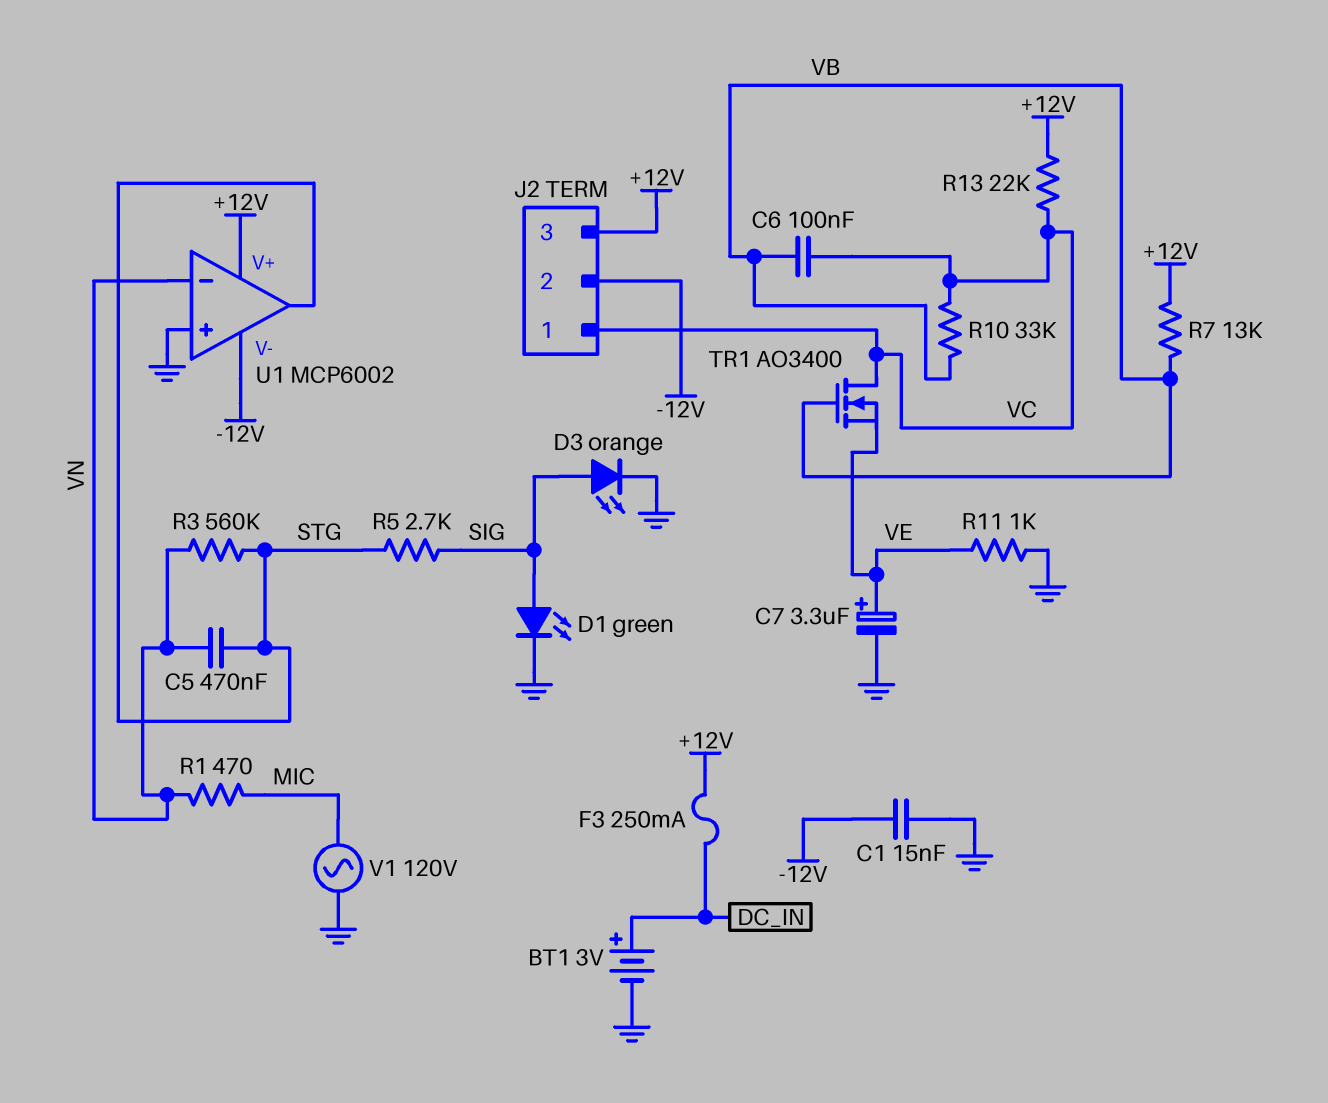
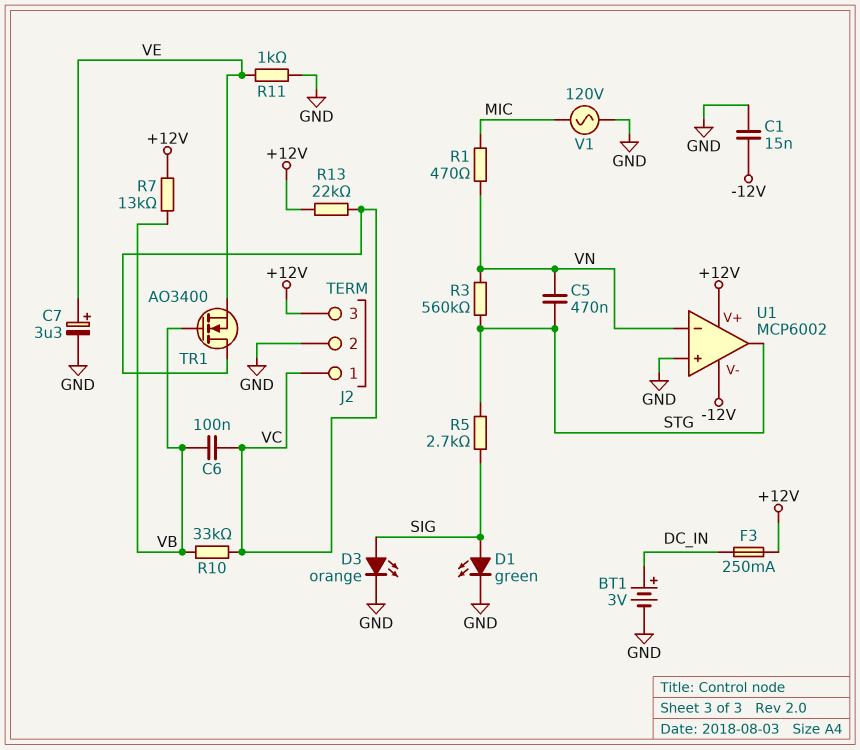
J2 pin 2: -12V -> GND

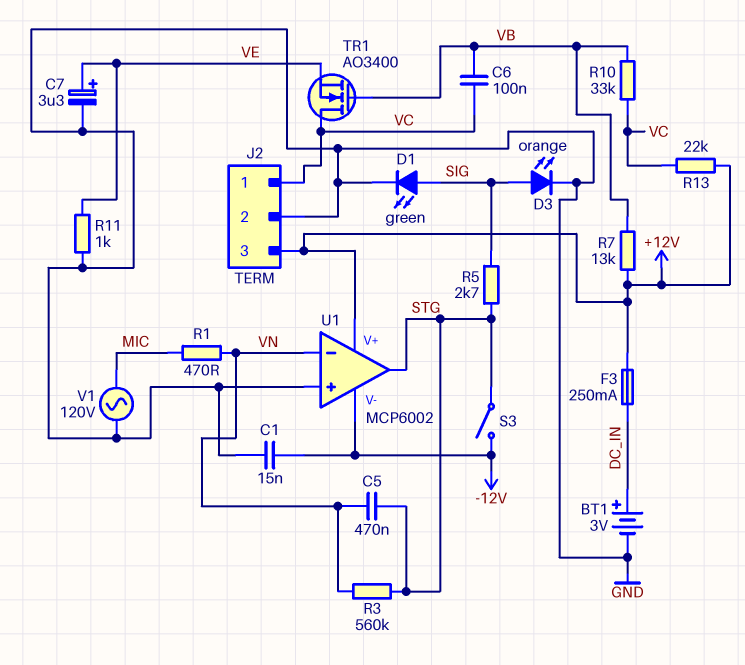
S3: none -> switch (-12V, STG)

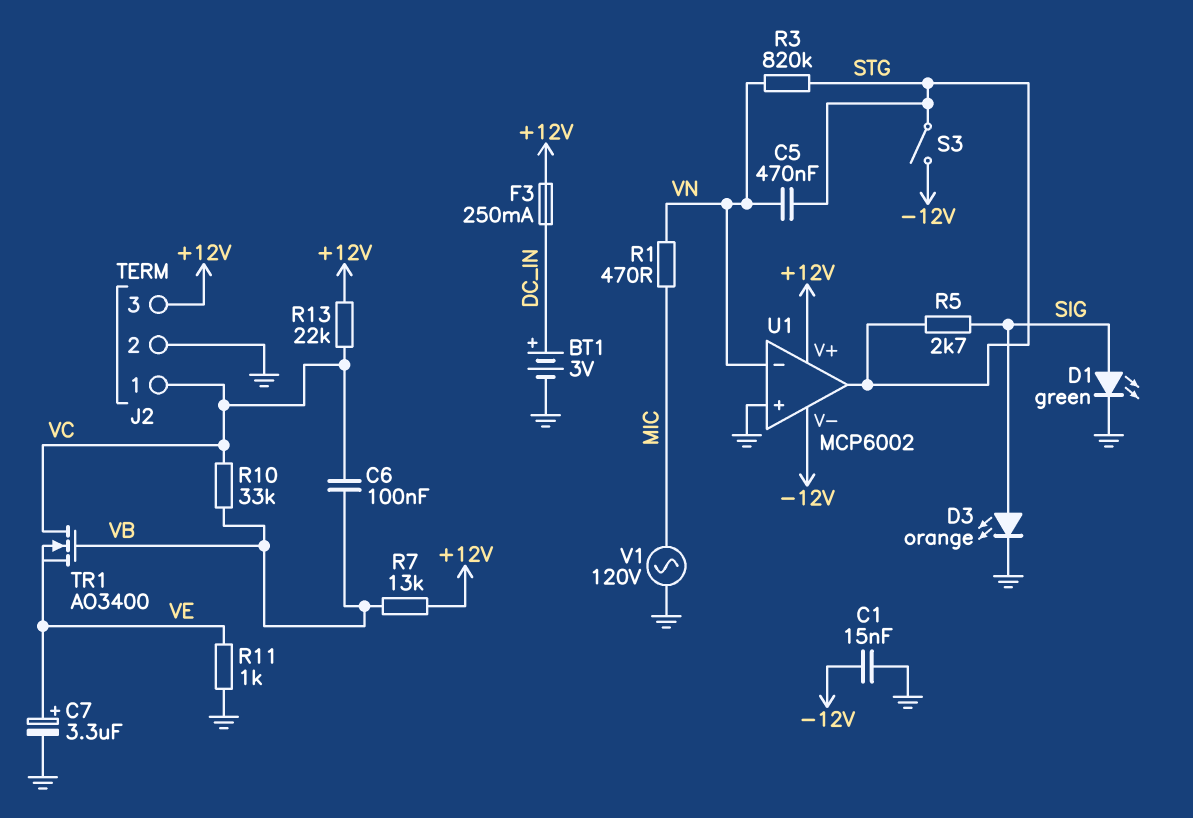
R3: 560k (STG, VN) -> 820k (STG, VN)

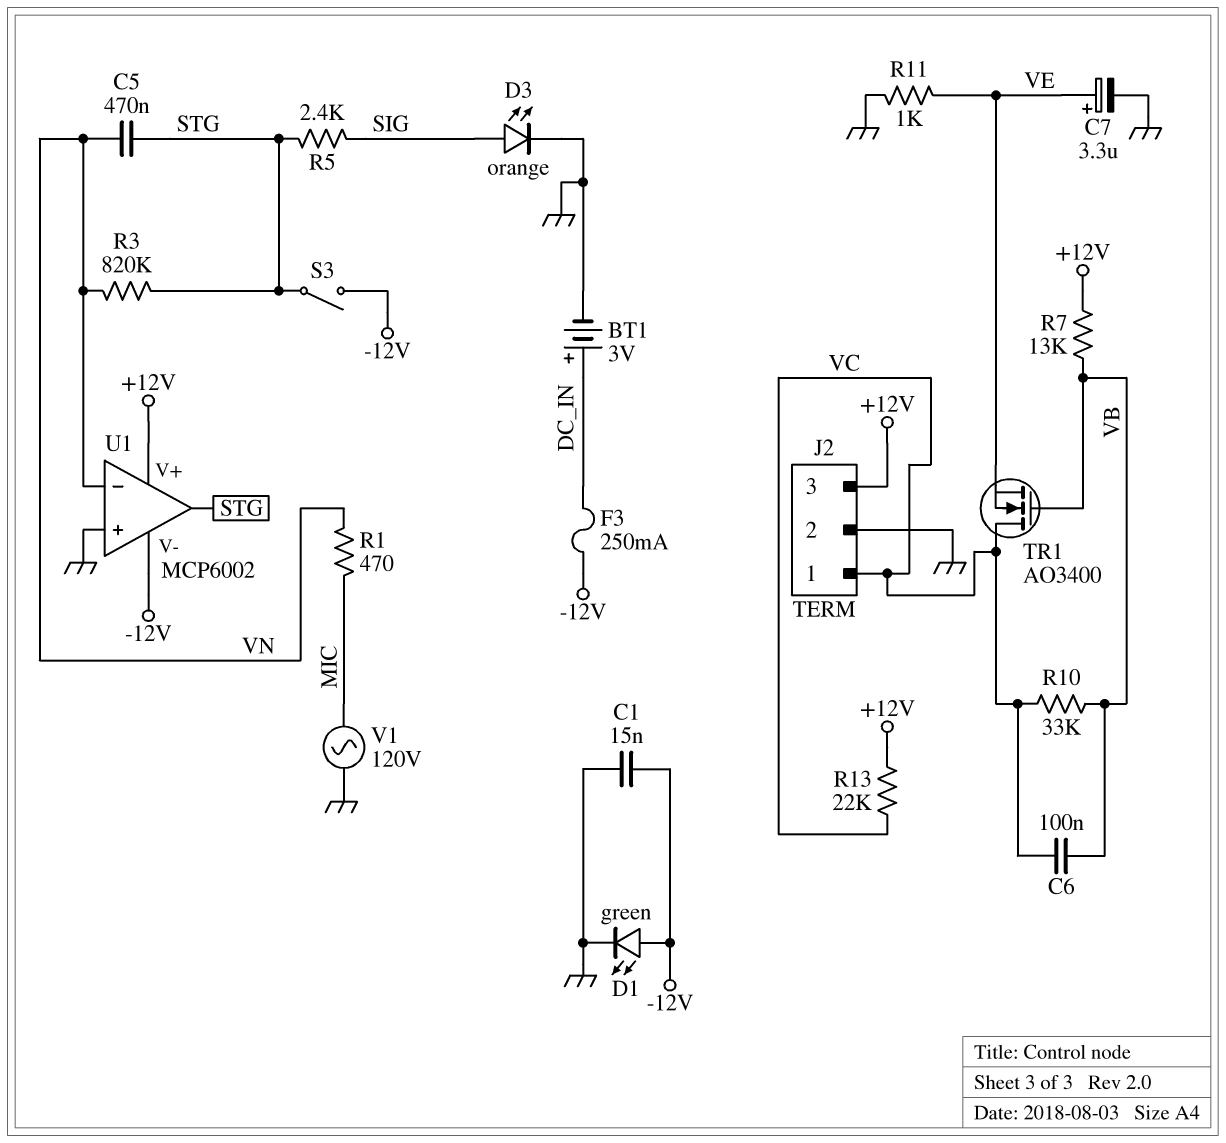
D1: LED green (A SIG, K GND) -> LED green (A -12V, K GND)
F3: 250mA (+12V, DC_IN) -> 250mA (-12V, DC_IN)
R5: 2.7k (SIG, STG) -> 2.4k (SIG, STG)

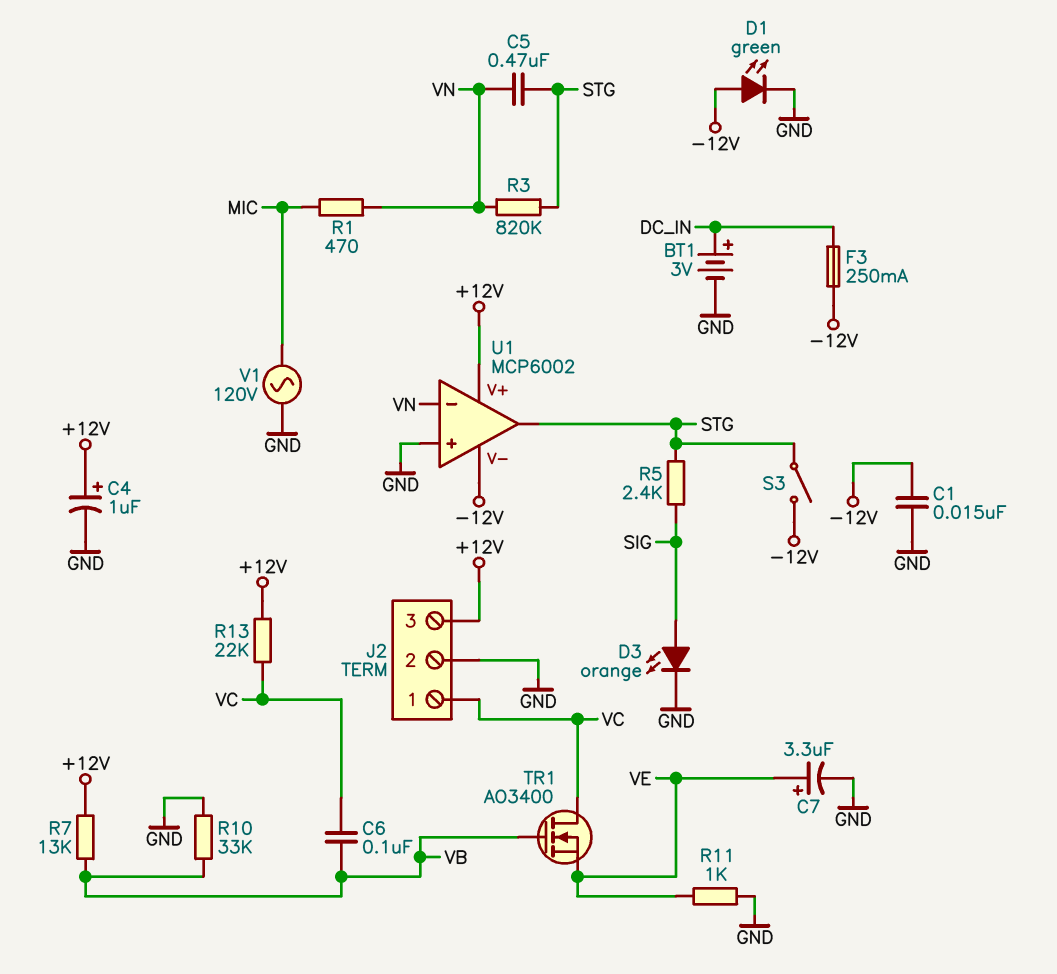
C4: none -> 1uF (plus +12V, minus GND)
R10: 33k (VB, VC) -> 33k (GND, VB)

